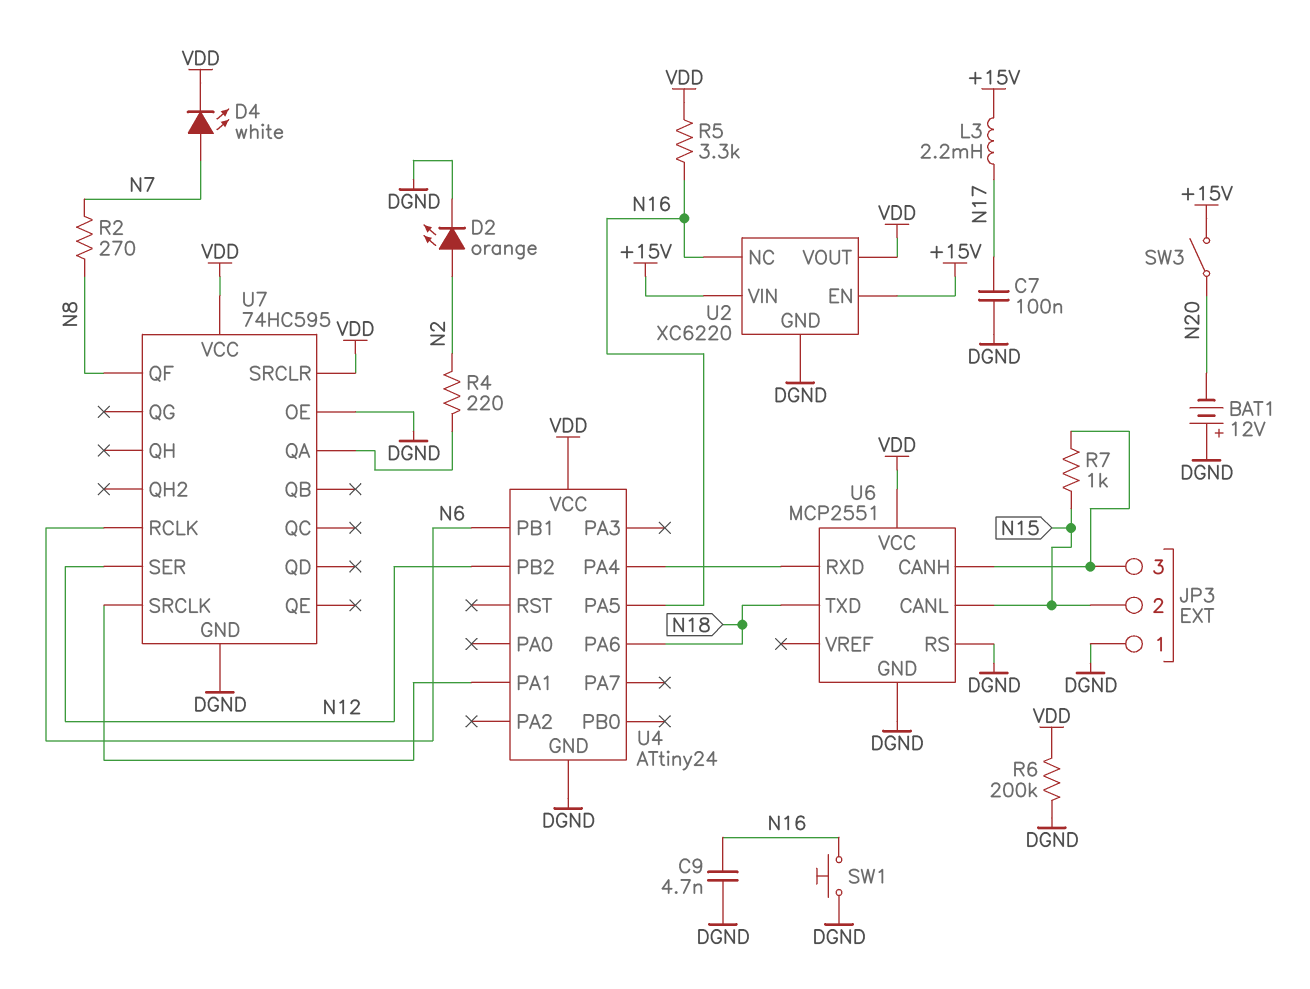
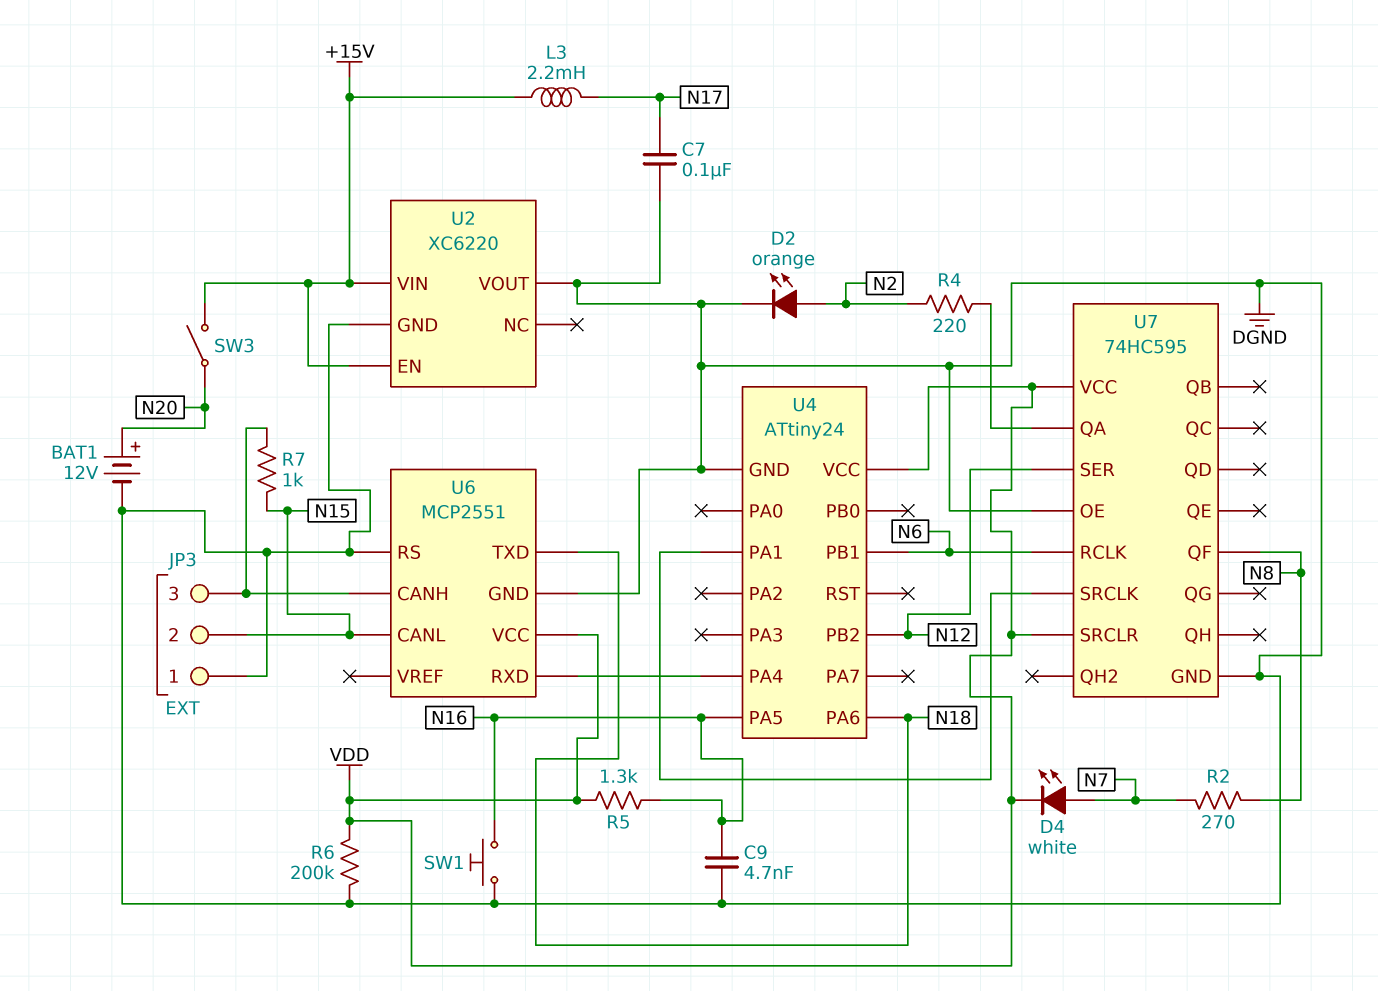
BAT1: 12V (plus DGND, minus N20) -> 12V (plus N20, minus DGND)
R5: 3.3k (N16, VDD) -> 1.3k (N16, VDD)
U2 pin NC: N16 -> none
U2 pin VOUT: VDD -> DGND

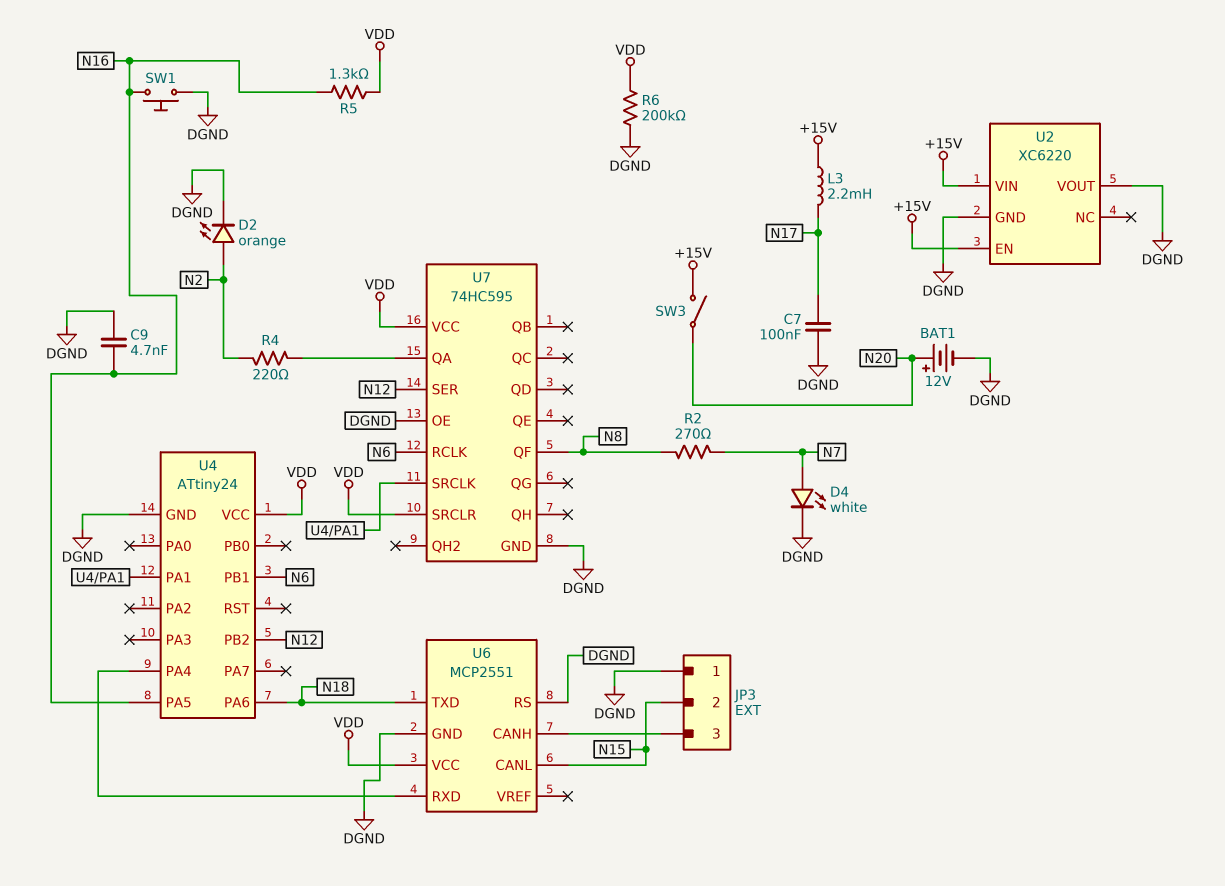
D4: LED white (A N7, K VDD) -> LED white (A N7, K DGND)
R7: 1k (JP3/3, N15) -> none

